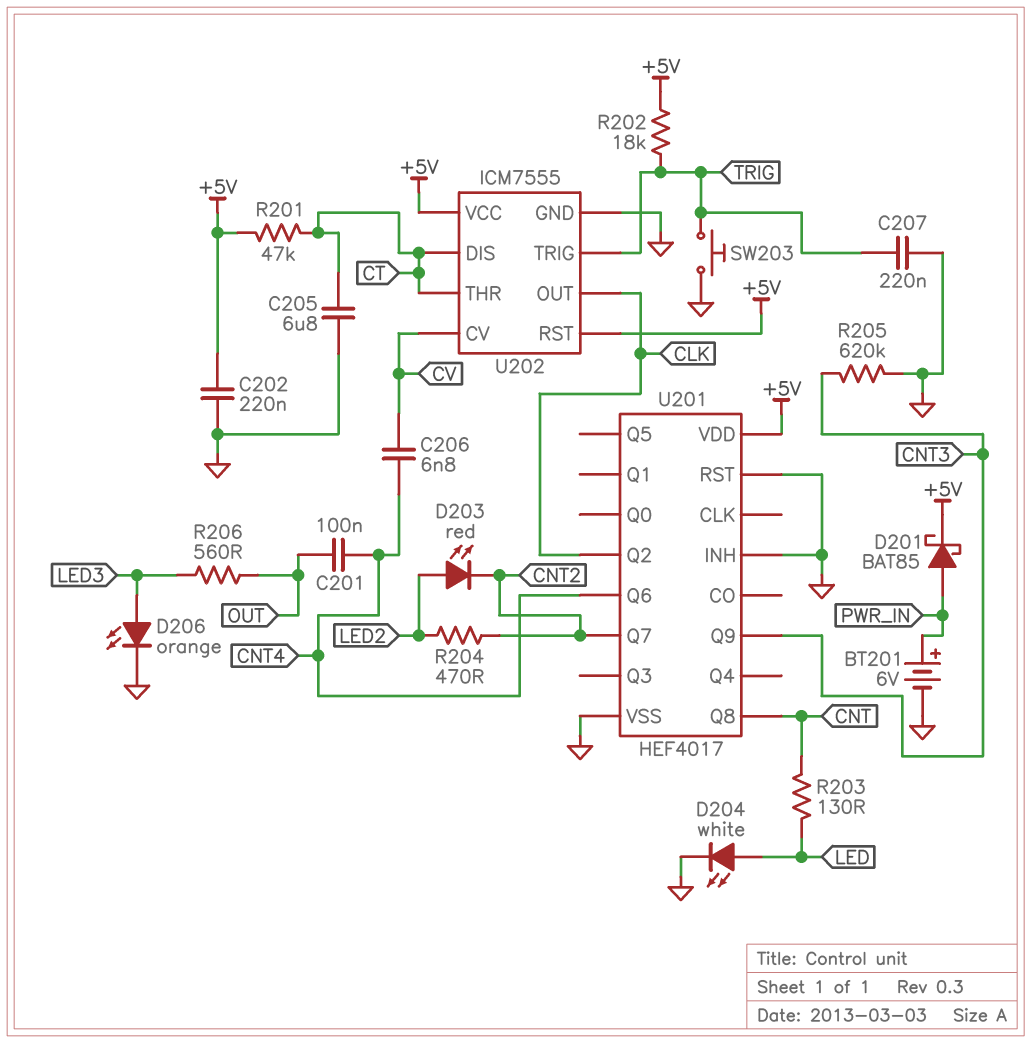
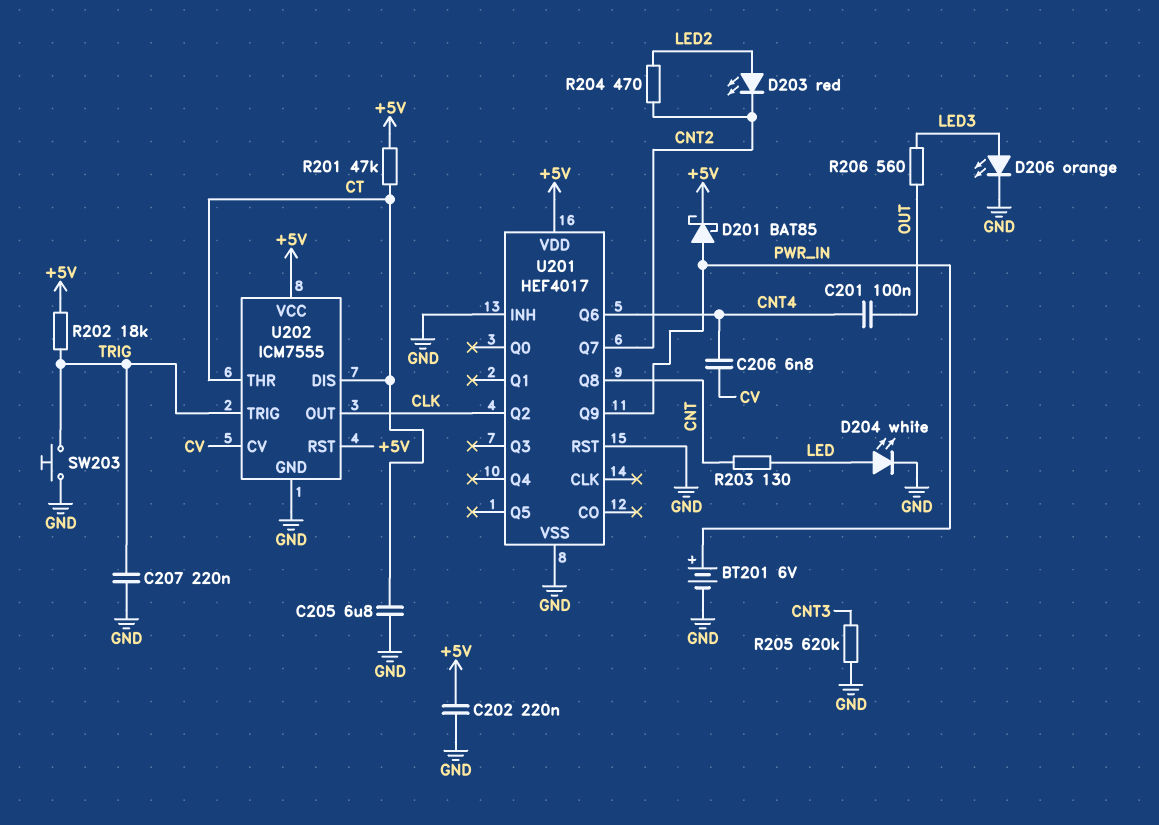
U201 pin Q9: CNT3 -> PWR_IN

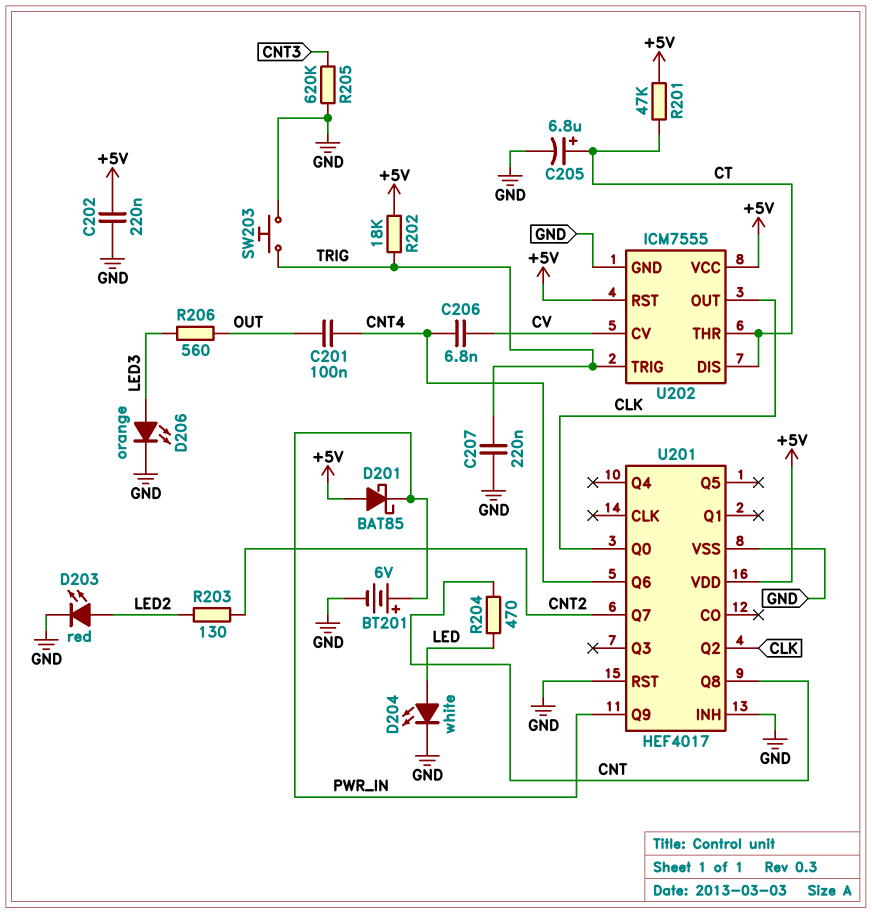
C205: 6.8uF (CT, GND) -> 6.8uF (plus CT, minus GND)
D201: schottky BAT85 (A PWR_IN, K +5V) -> schottky BAT85 (A +5V, K PWR_IN)
D203: LED red (A LED2, K CNT2) -> LED red (A LED2, K GND)
R203: 130 (CNT, LED) -> 130 (CNT2, LED2)
R204: 470 (CNT2, LED2) -> 470 (CNT, LED)
U201 pin Q0: none -> CLK

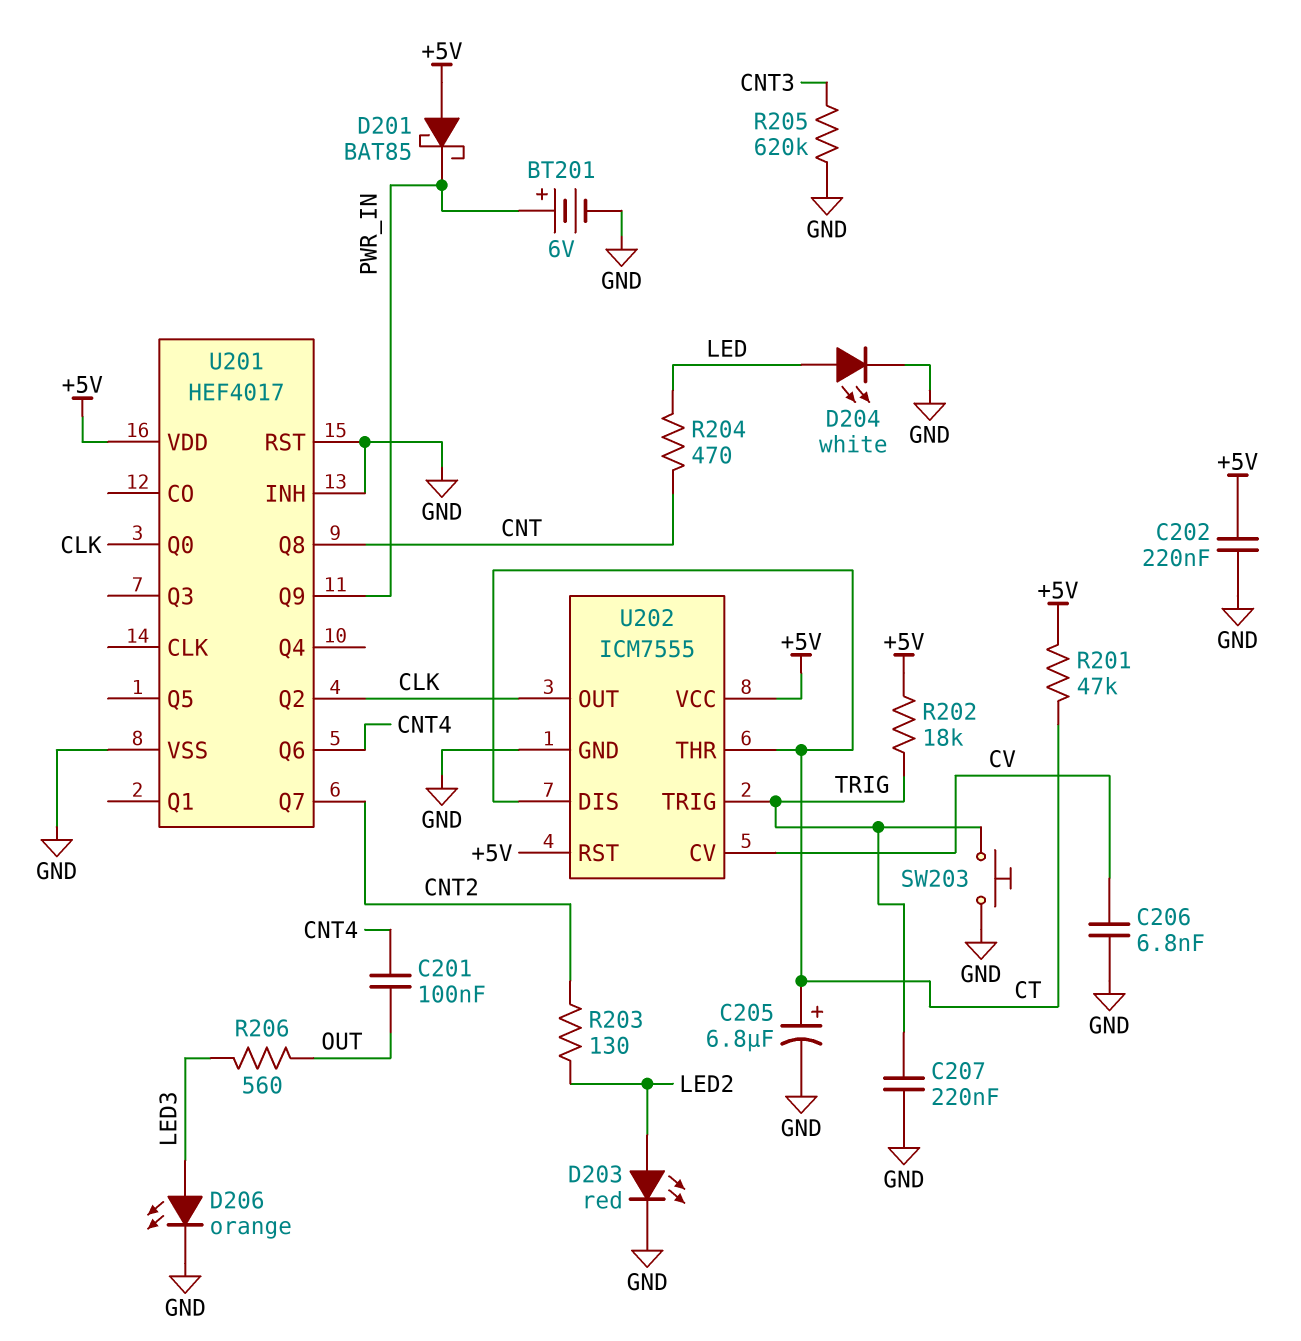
C206: 6.8nF (CNT4, CV) -> 6.8nF (CV, GND)

